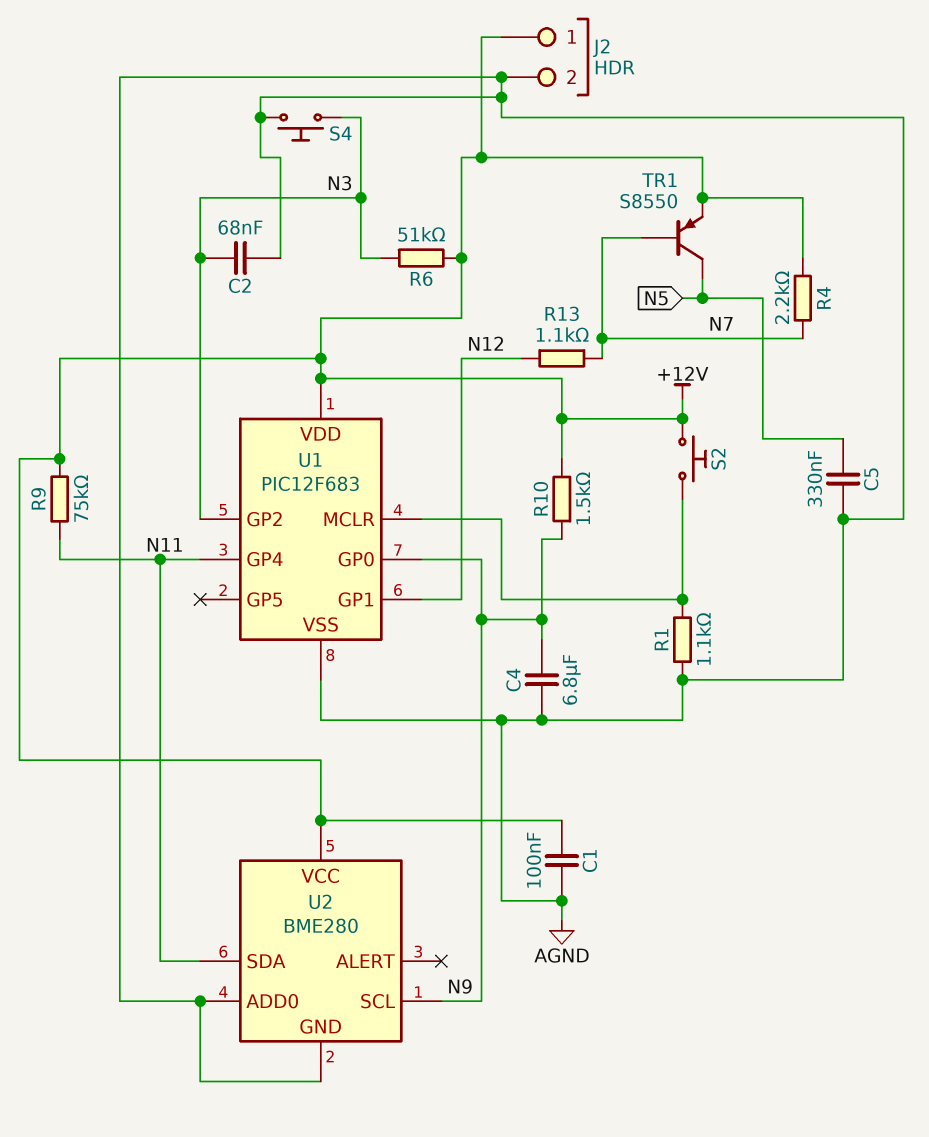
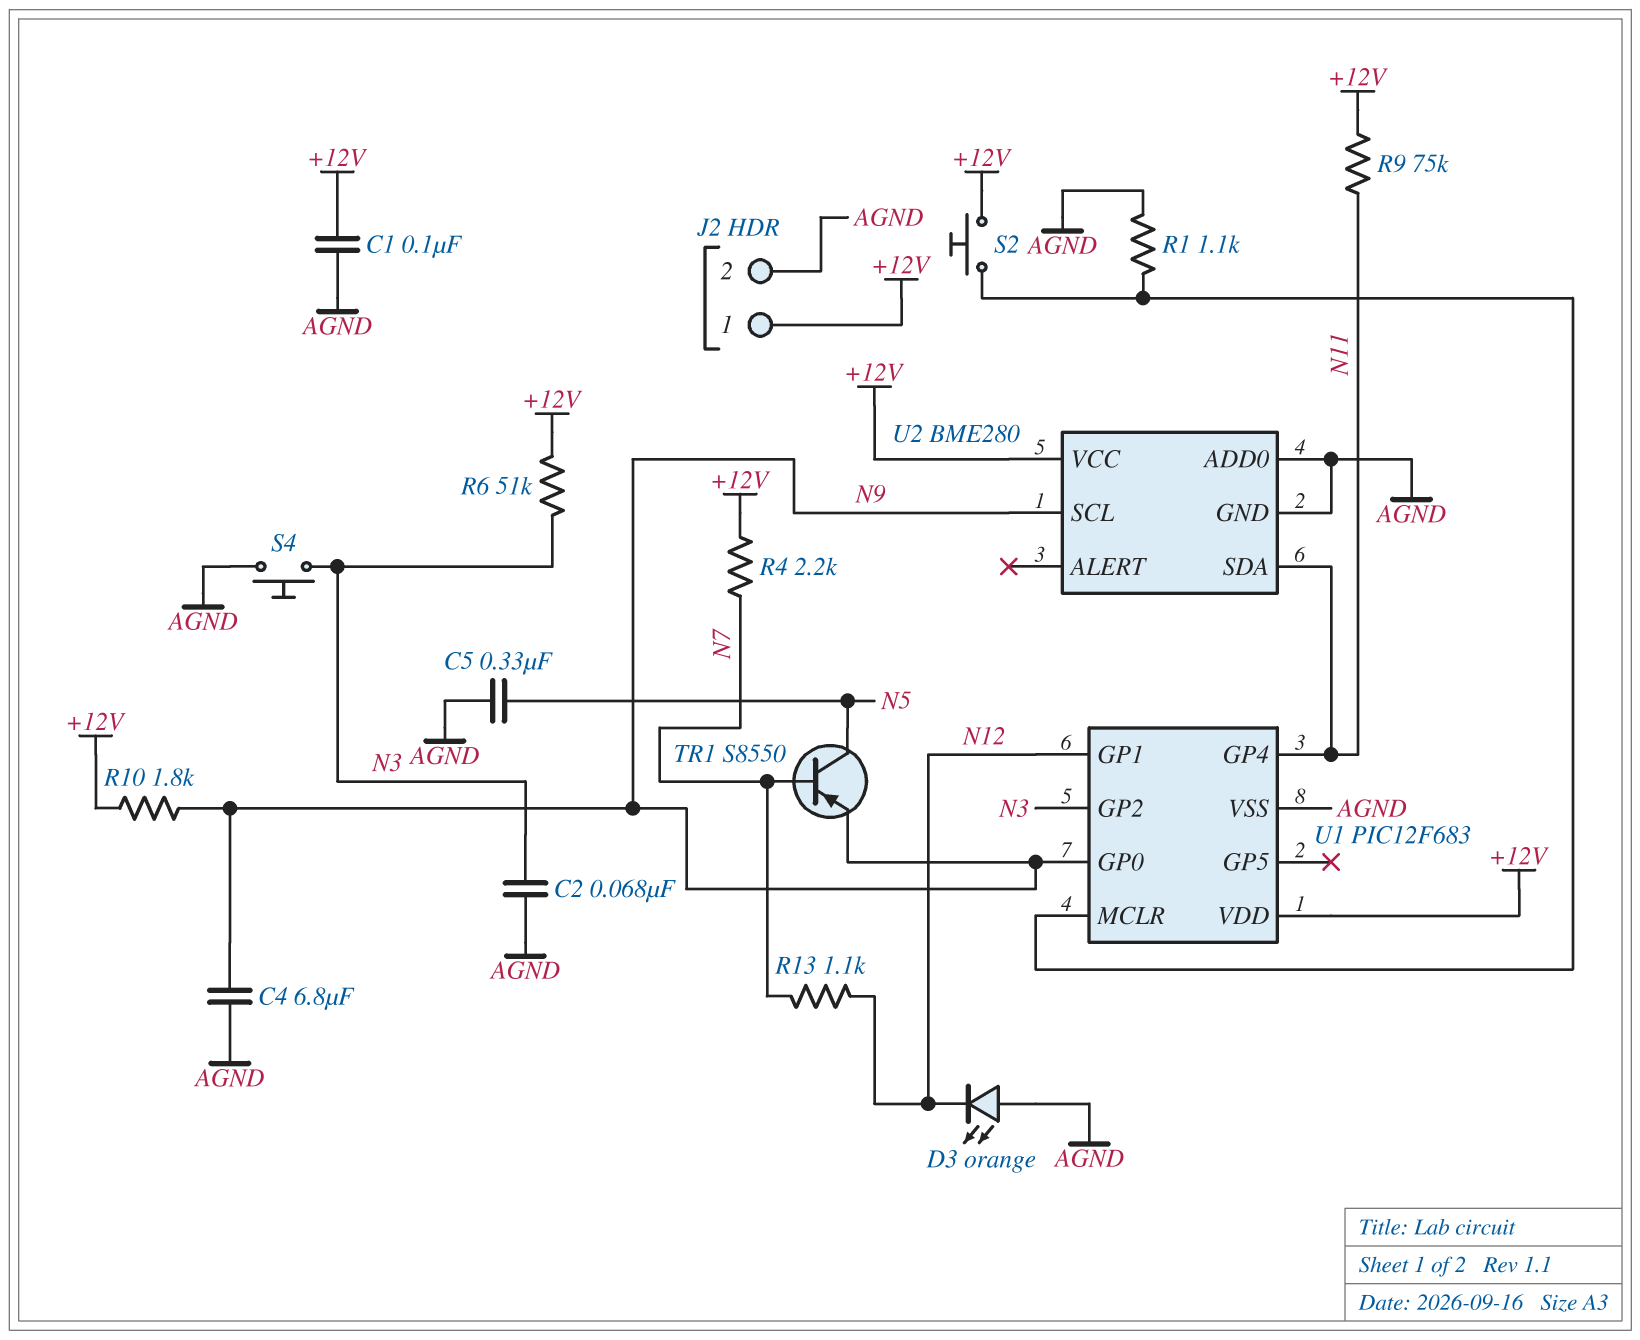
D3: none -> LED orange (A AGND, K N12)
R10: 1.5k (+12V, N9) -> 1.8k (+12V, N9)
TR1: PNP S8550 (B N7, C N5, E +12V) -> PNP S8550 (B N7, C N5, E N9)

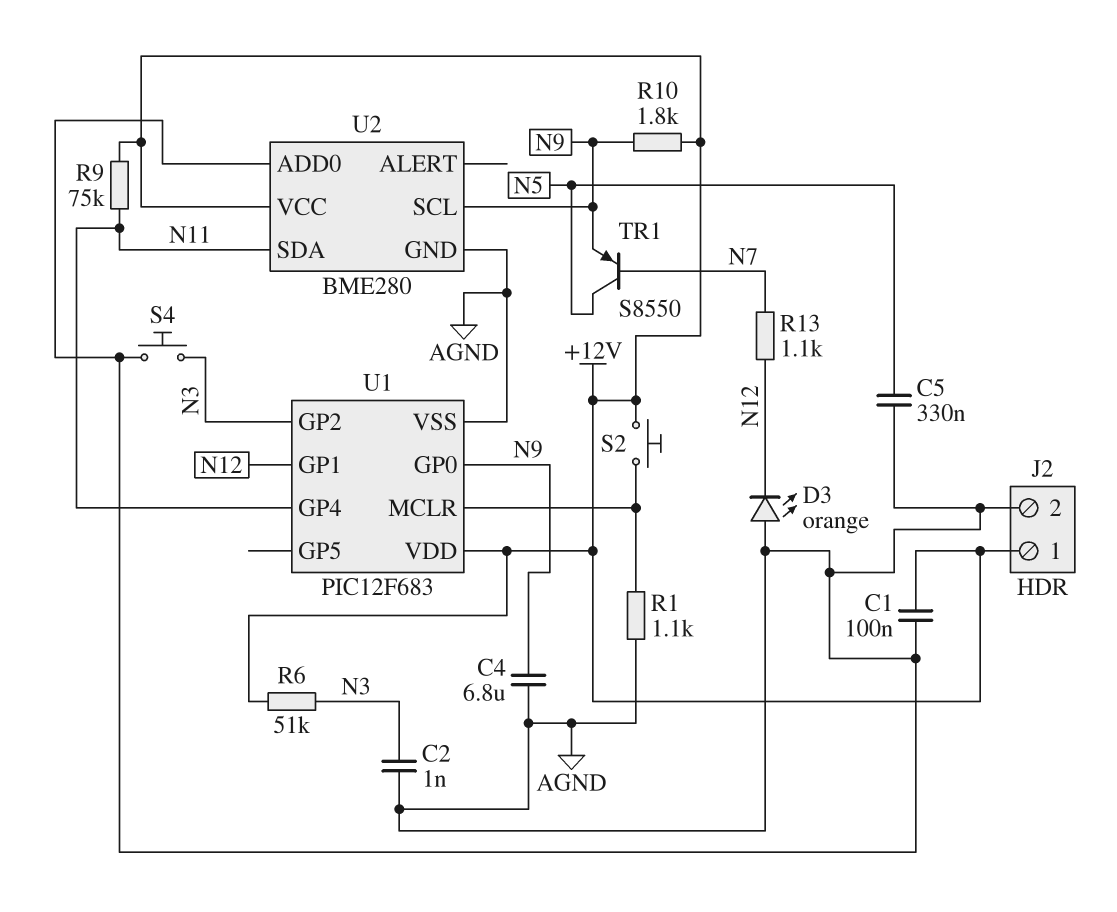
C2: 68nF (AGND, N3) -> 1nF (AGND, N3)
R4: 2.2k (+12V, N7) -> none

